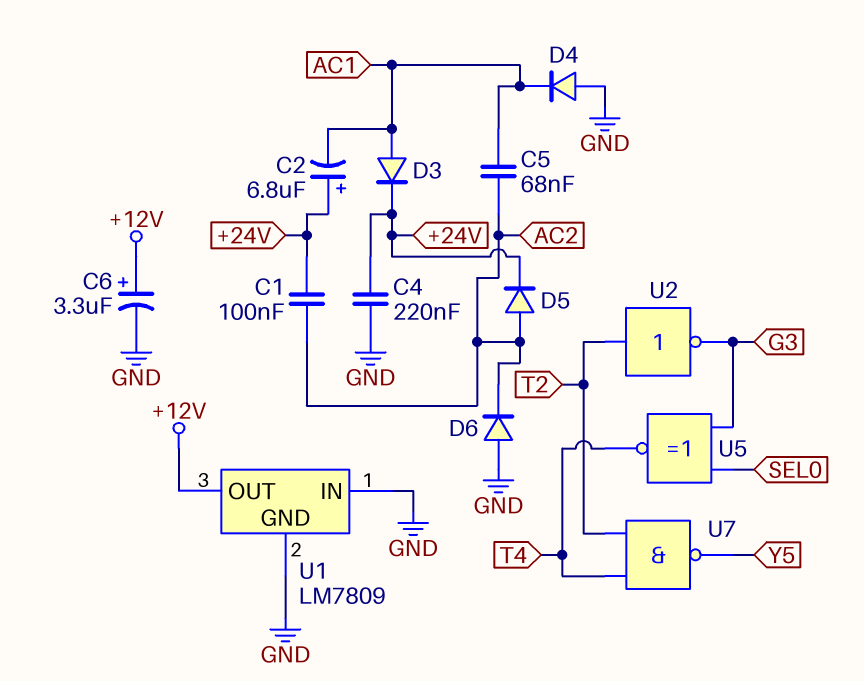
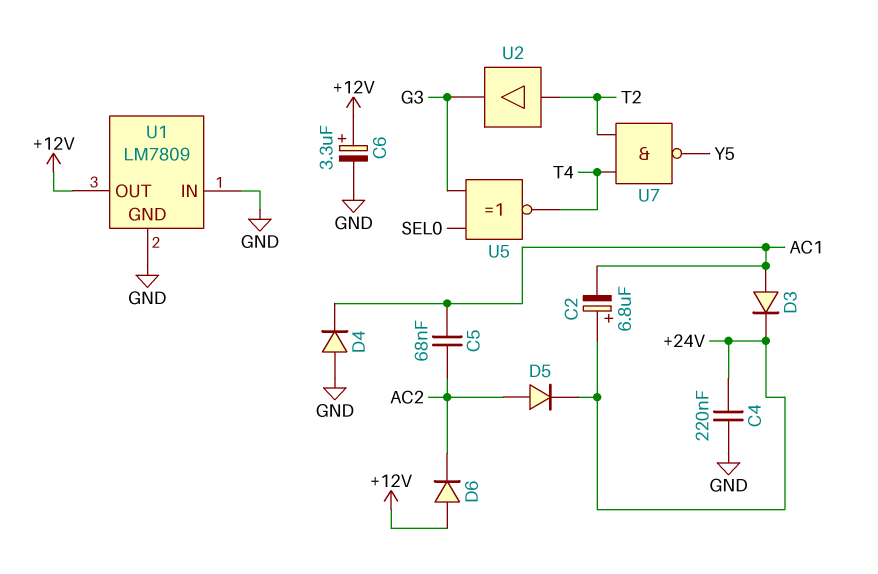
C1: 100nF (+24V, AC2) -> none
D6: diode (A GND, K AC2) -> diode (A +12V, K AC2)
U2: NOT (in T2, out G3) -> buffer (in T2, out G3)

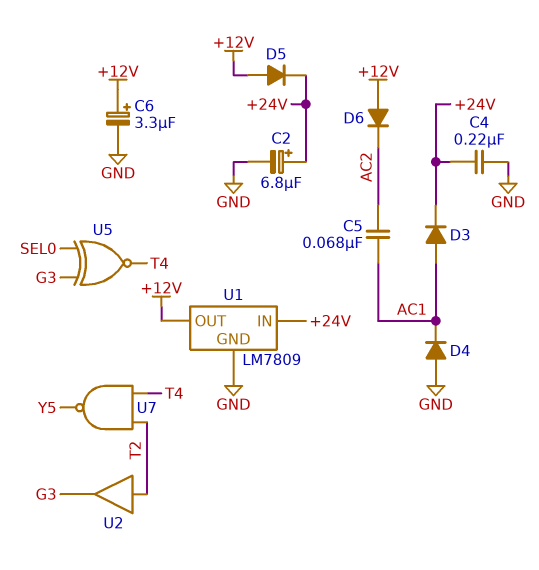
C2: 6.8uF (plus +24V, minus AC1) -> 6.8uF (plus +24V, minus GND)
D5: diode (A AC2, K +24V) -> diode (A +12V, K +24V)
U1 pin IN: GND -> +24V

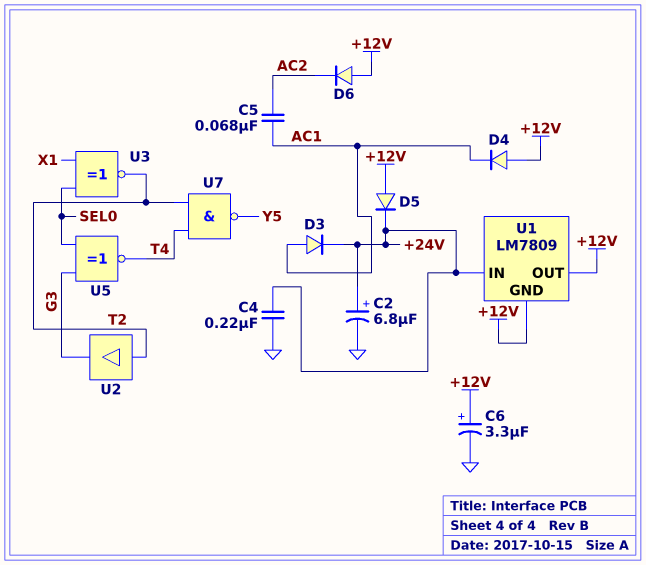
D4: diode (A GND, K AC1) -> diode (A +12V, K AC1)
U1 pin GND: GND -> +12V
U3: none -> XNOR (in SEL0, in X1, out T2)

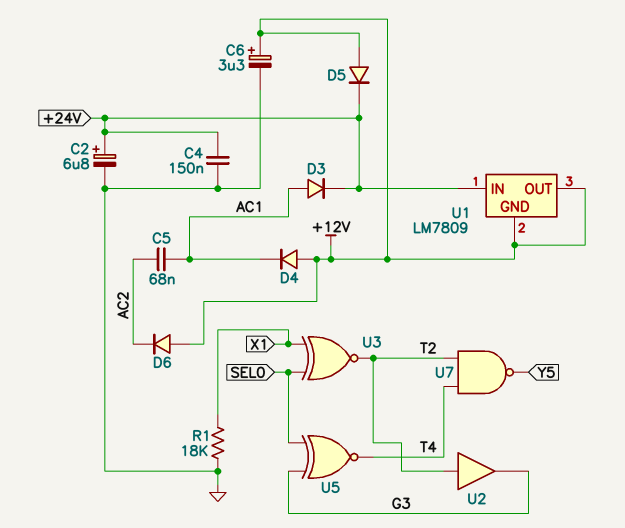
C4: 220nF (+24V, GND) -> 150nF (+24V, GND)
R1: none -> 18k (GND, X1)

